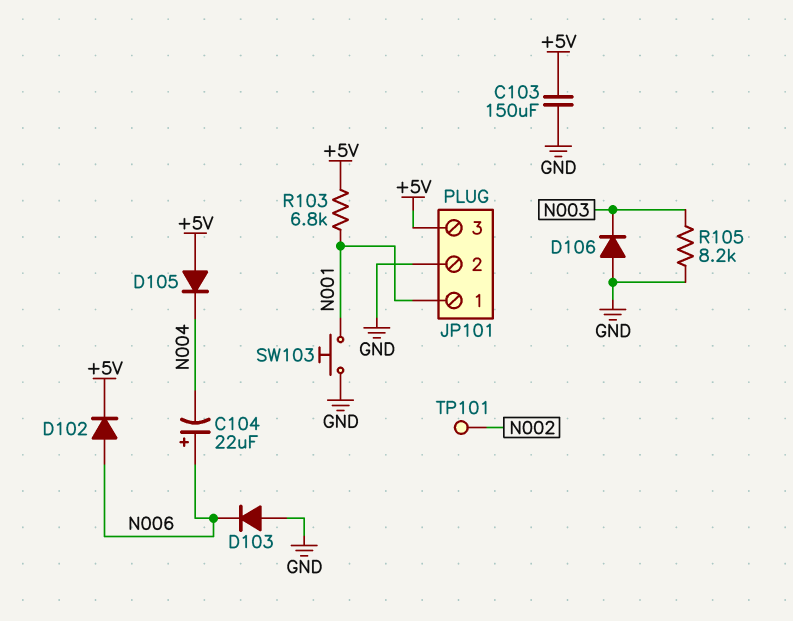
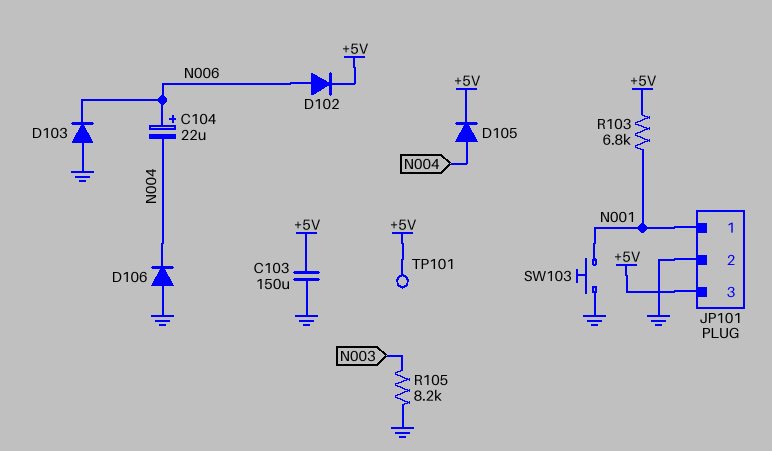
D105: diode (A +5V, K N004) -> diode (A N004, K +5V)
D106: diode (A GND, K N003) -> diode (A GND, K N004)
TP101: test point (N002) -> test point (+5V)

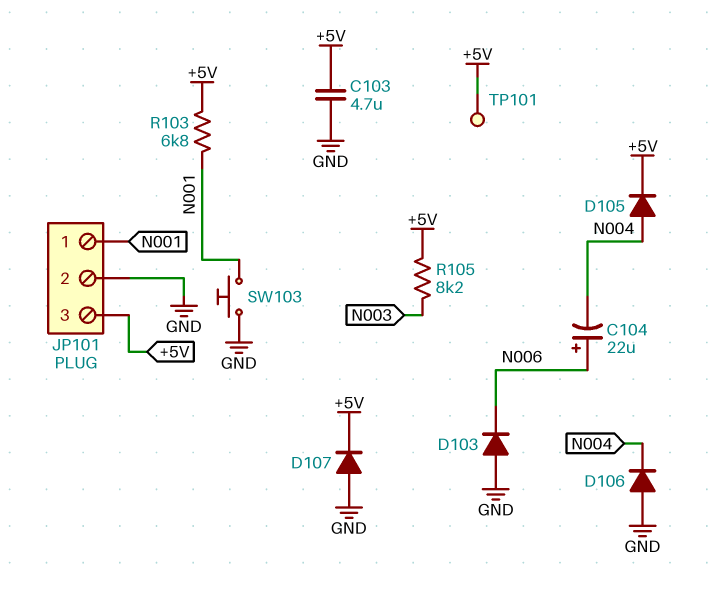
C103: 150uF (+5V, GND) -> 4.7uF (+5V, GND)
D102: diode (A N006, K +5V) -> none
D107: none -> diode (A GND, K +5V)
R105: 8.2k (GND, N003) -> 8.2k (+5V, N003)

